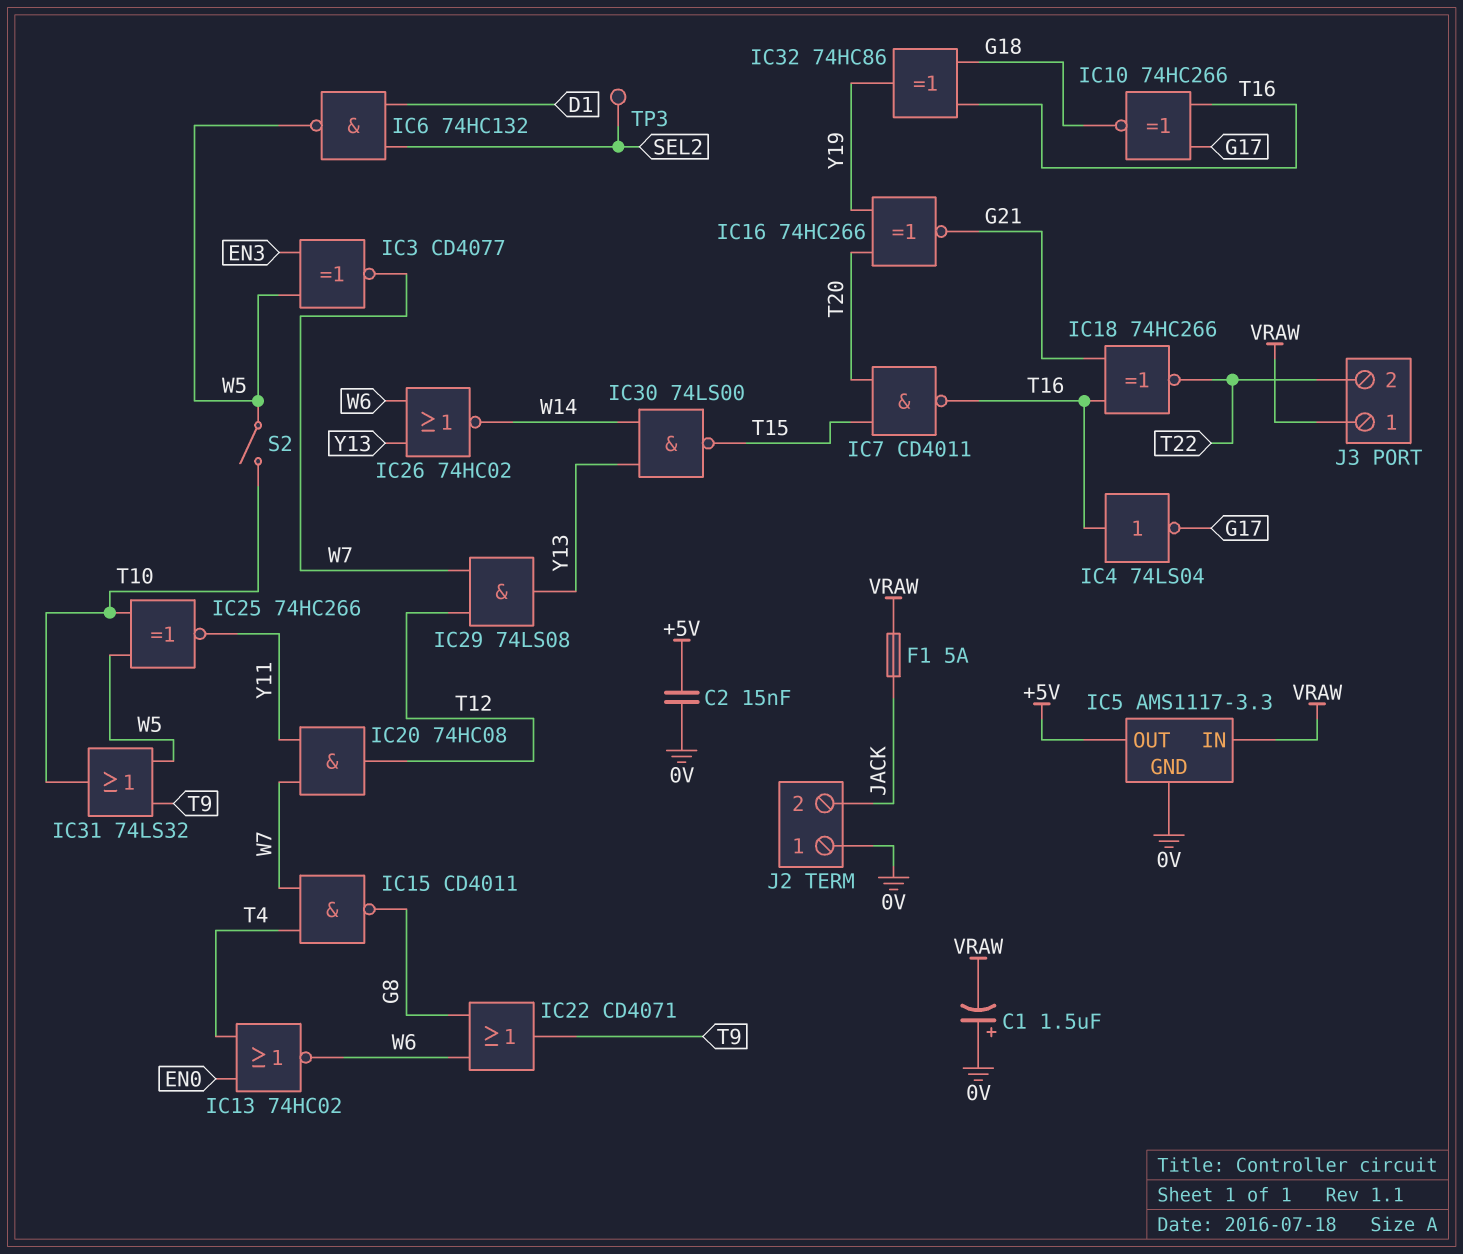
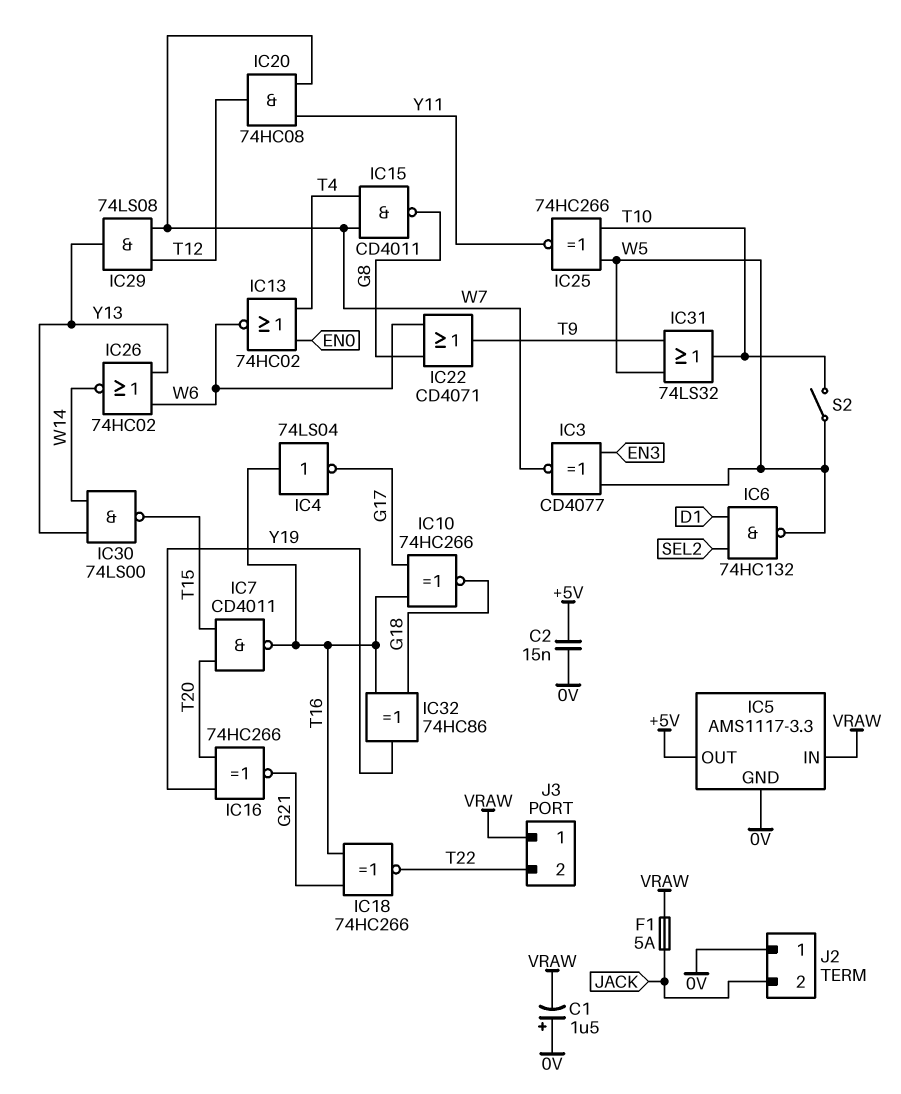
TP3: test point (SEL2) -> none

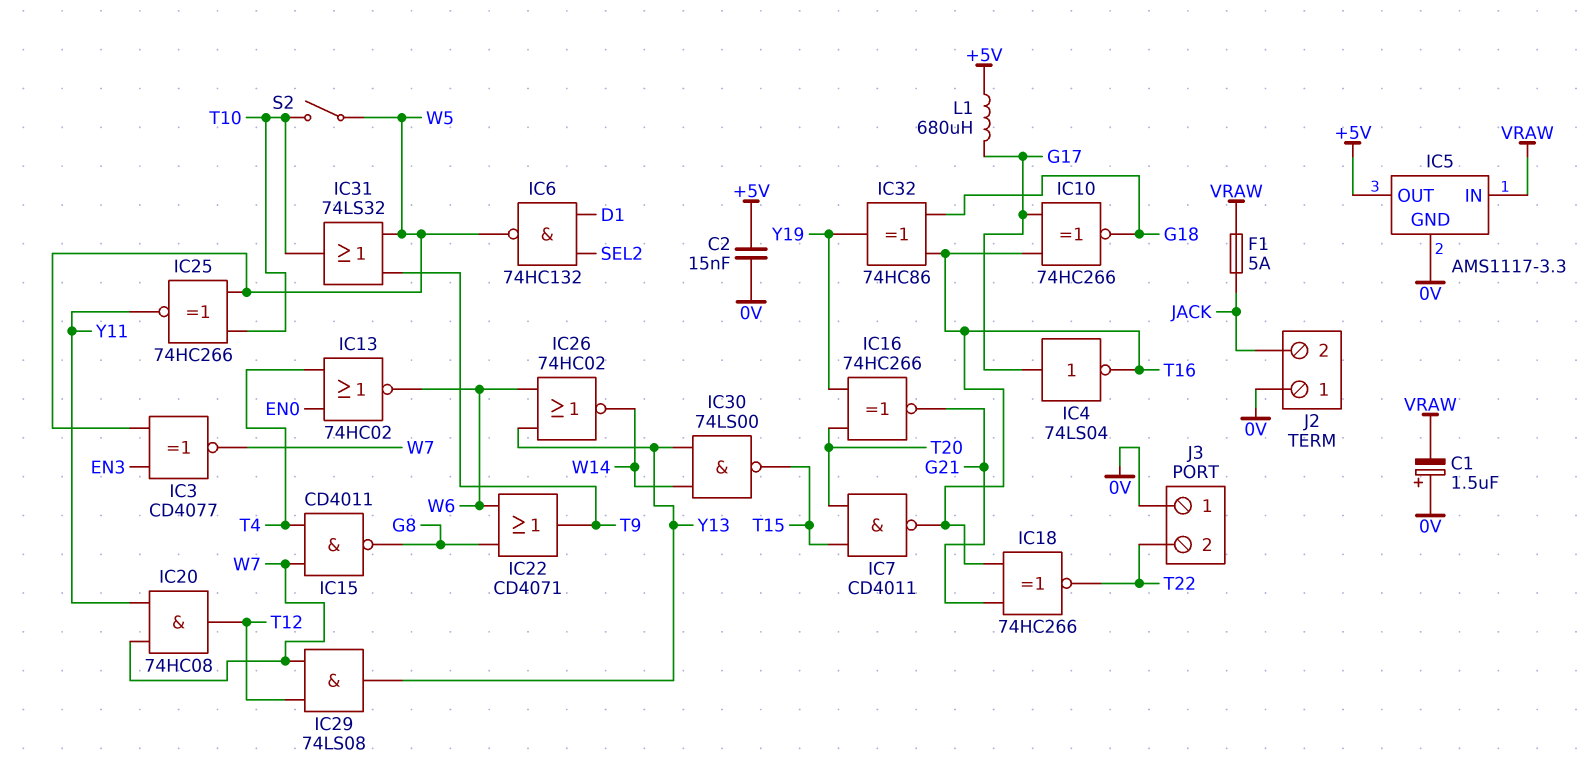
IC4: NOT 74LS04 (in T16, out G17) -> NOT 74LS04 (in G17, out T16)
J3 pin 1: VRAW -> 0V
L1: none -> 680uH (+5V, G17)

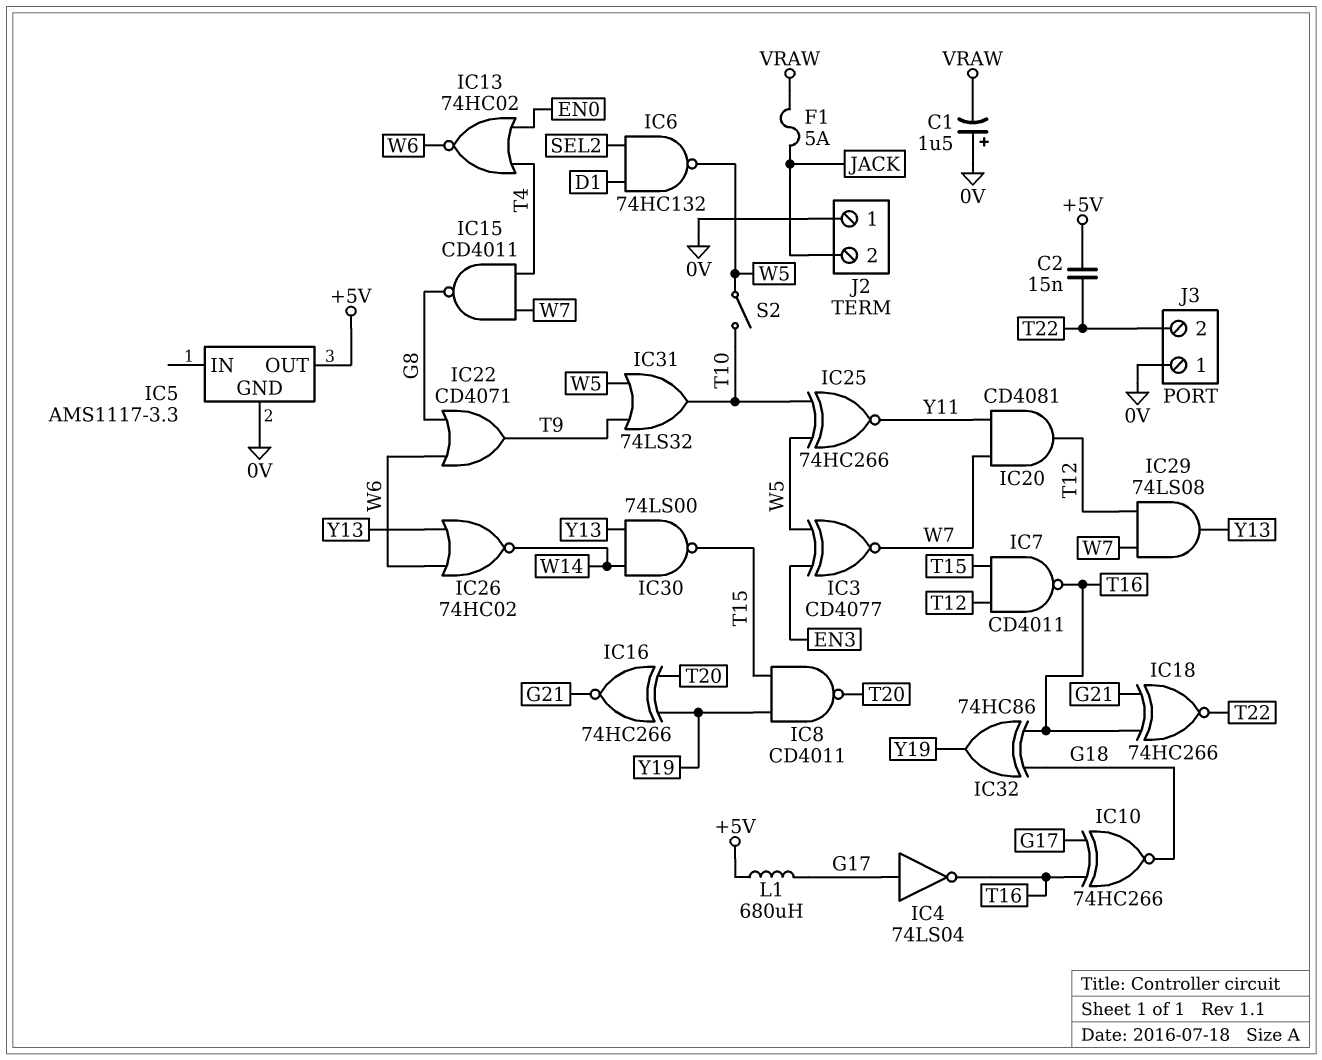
C2: 15nF (+5V, 0V) -> 15nF (+5V, T22)
IC5 pin IN: VRAW -> none
IC7: NAND CD4011 (in T15, in T20, out T16) -> NAND CD4011 (in T12, in T15, out T16)
IC8: none -> NAND CD4011 (in T15, in Y19, out T20)
IC20: AND 74HC08 (in W7, in Y11, out T12) -> AND CD4081 (in W7, in Y11, out T12)

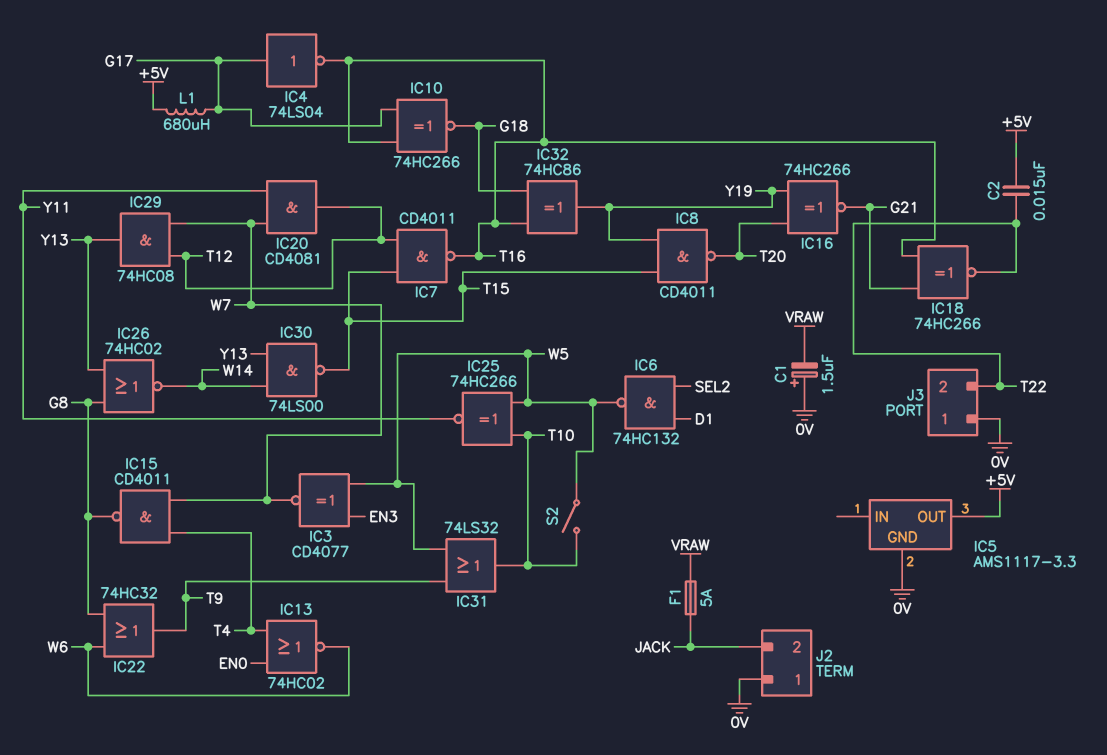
IC22: OR CD4071 (in G8, in W6, out T9) -> OR 74HC32 (in G8, in W6, out T9)
IC26: NOR 74HC02 (in W6, in Y13, out W14) -> NOR 74HC02 (in G8, in Y13, out W14)
IC29: AND 74LS08 (in T12, in W7, out Y13) -> AND 74HC08 (in T12, in W7, out Y13)

